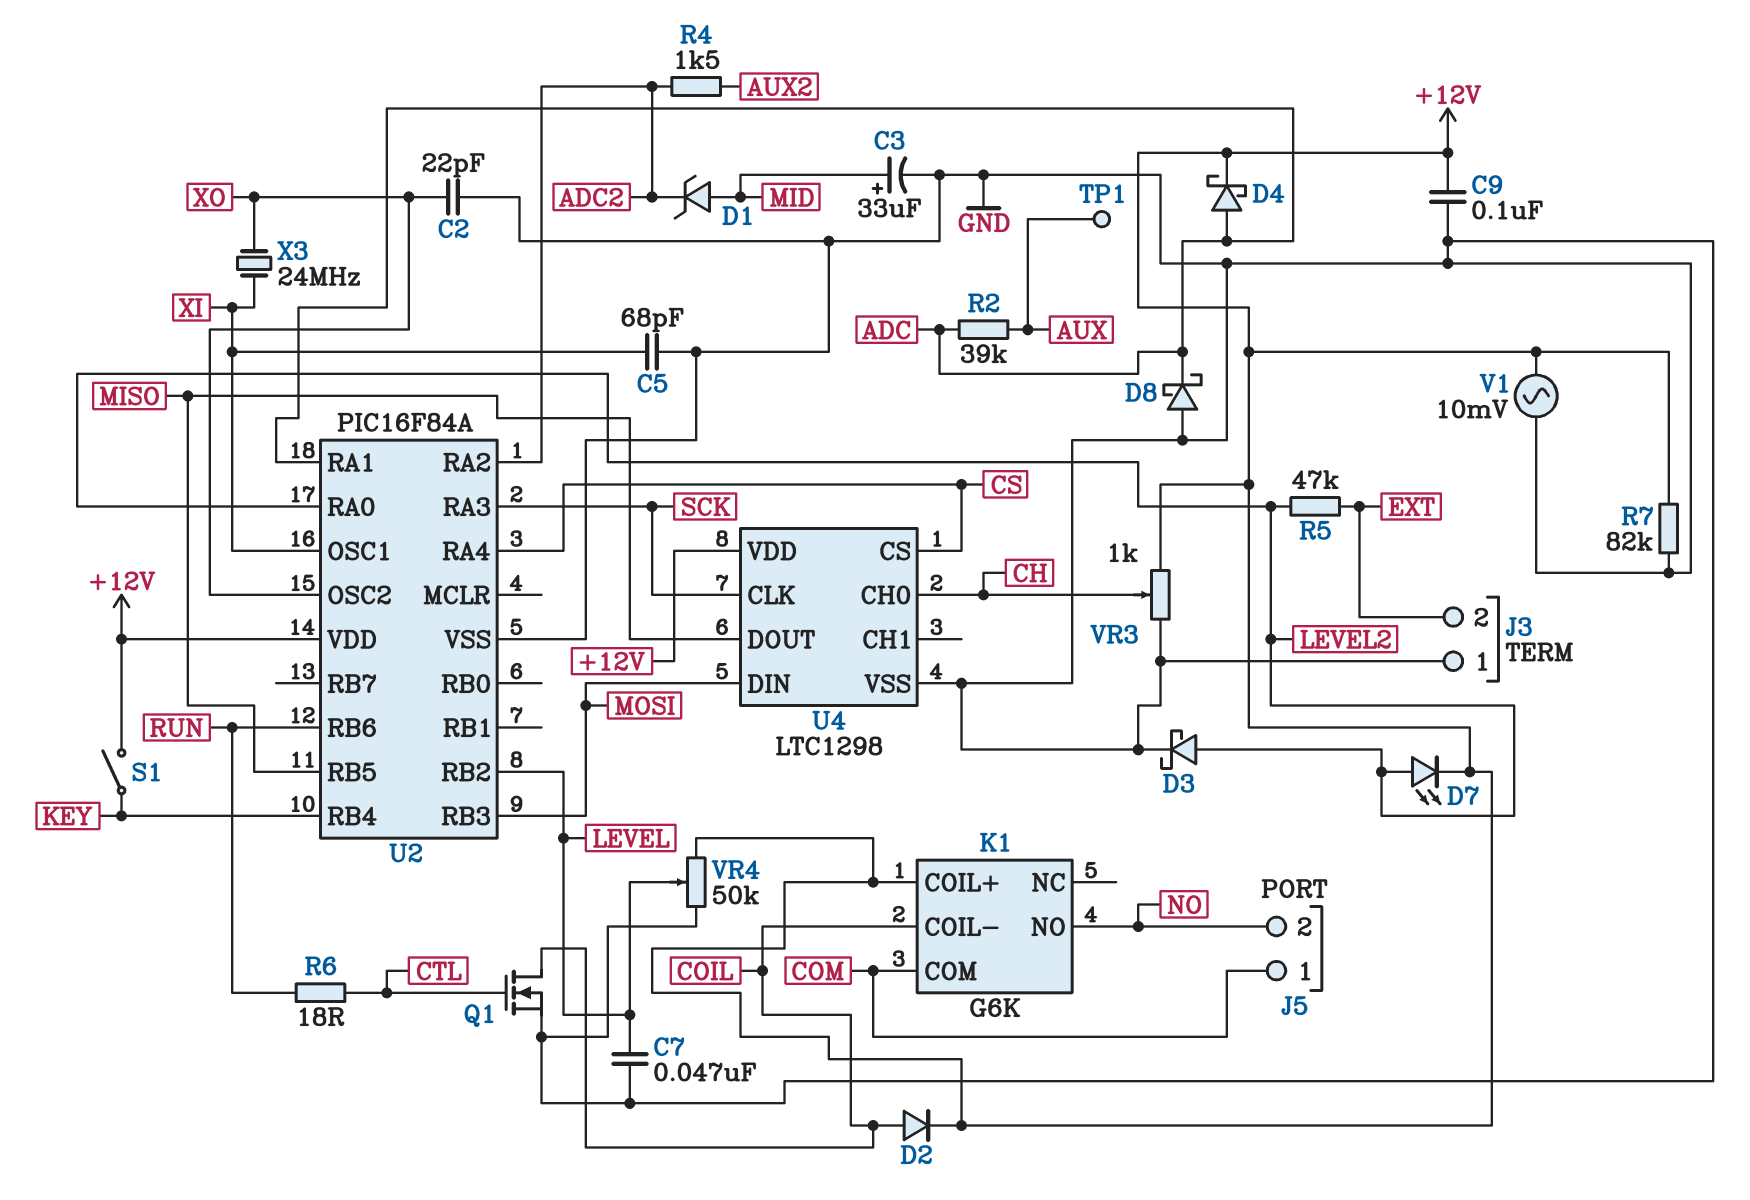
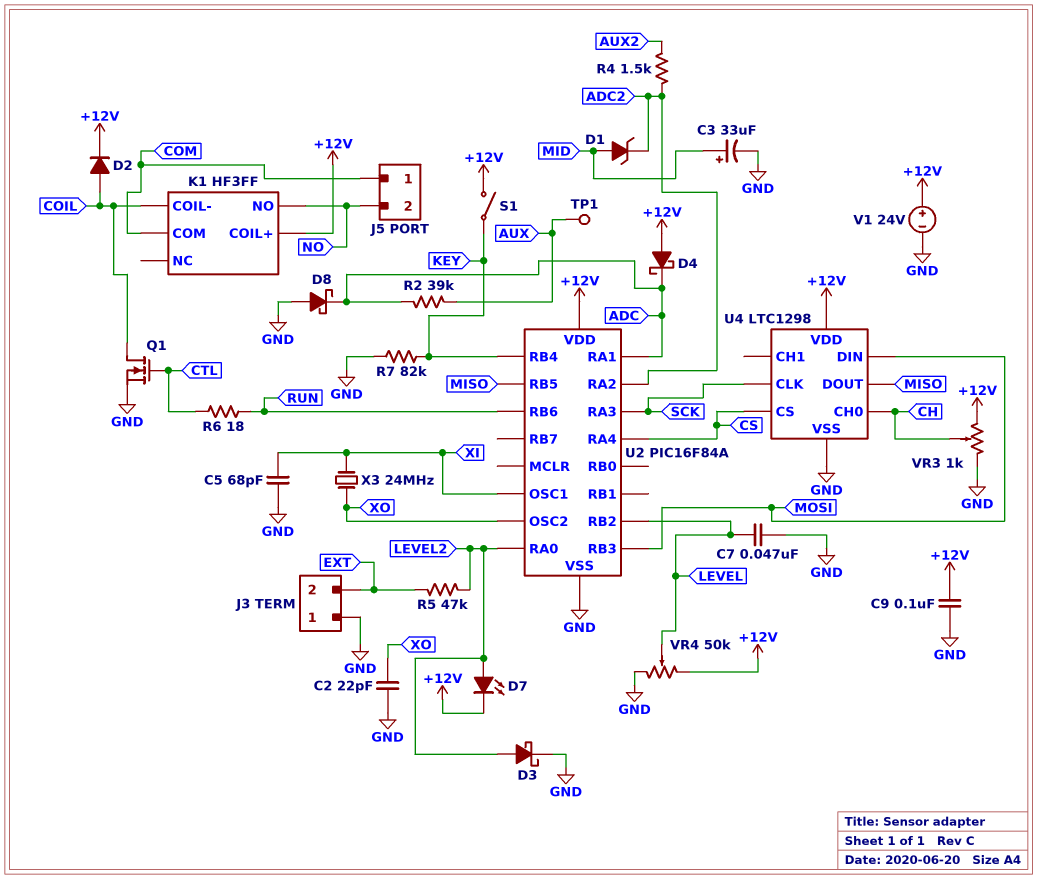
D4: schottky (A ADC, K +12V) -> schottky (A +12V, K ADC)
K1: G6K -> HF3FF
R7: 82k (+12V, GND) -> 82k (GND, KEY)
V1: AC 10mV (+12V, GND) -> 24V (plus +12V, minus GND)

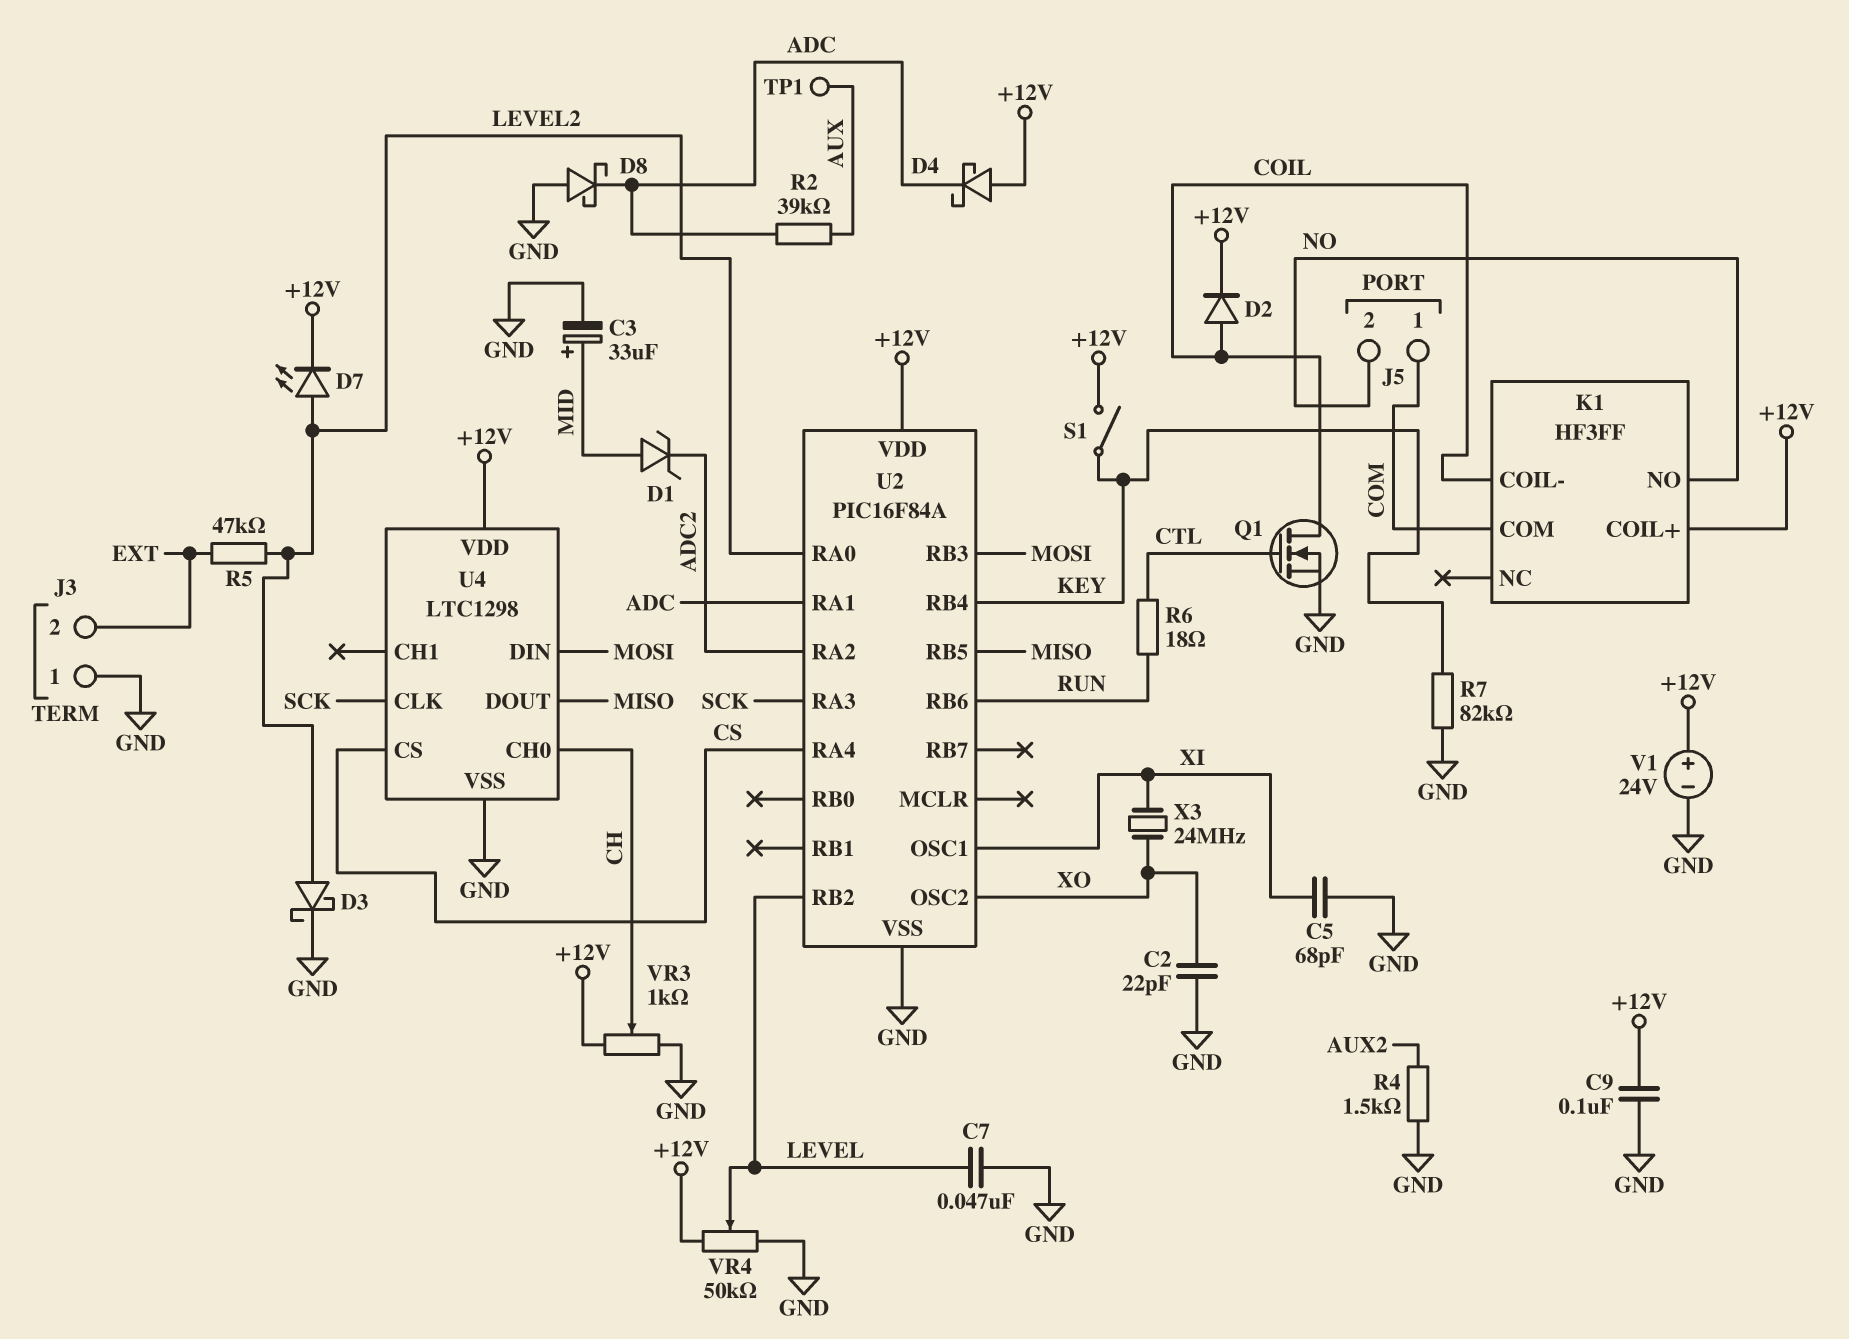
R4: 1.5k (ADC2, AUX2) -> 1.5k (AUX2, GND)

